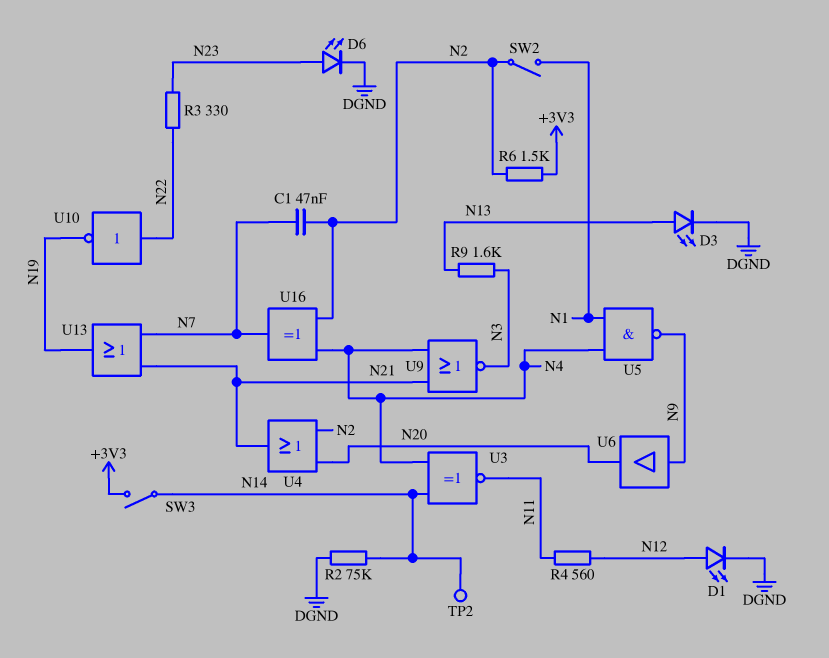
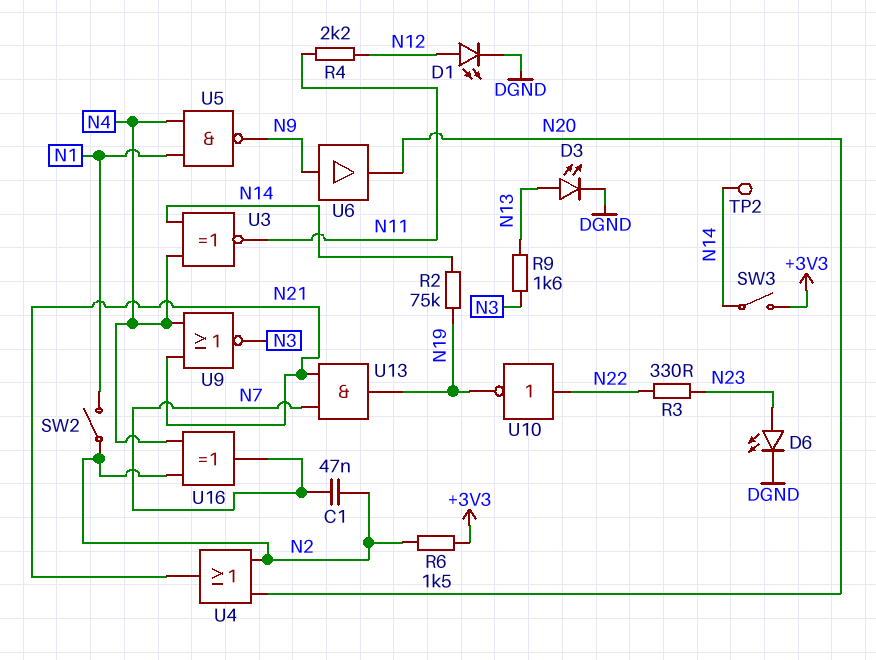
R2: 75k (DGND, N14) -> 75k (N14, N19)
R4: 560 (N11, N12) -> 2.2k (N11, N12)
U13: OR (in N7, in N21, out N19) -> AND (in N7, in N21, out N19)

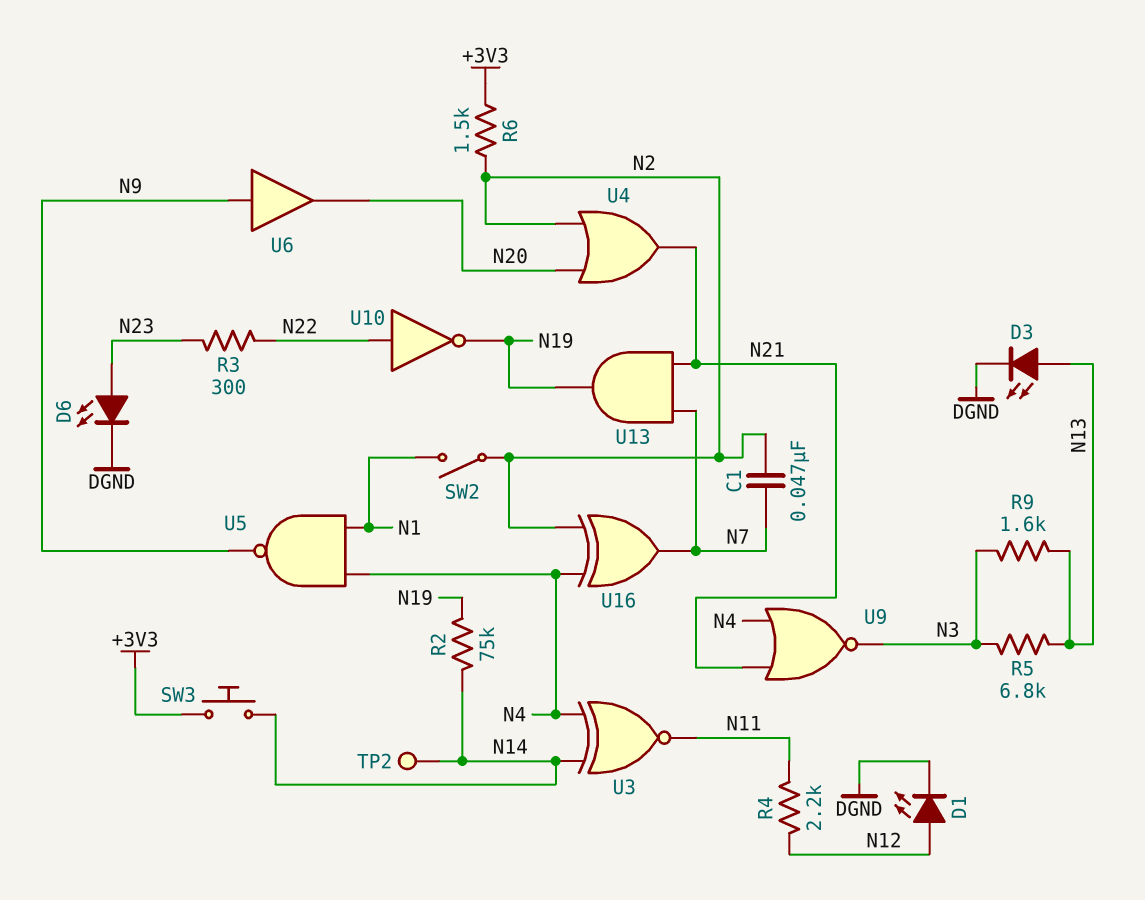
R3: 330 (N22, N23) -> 300 (N22, N23)
R5: none -> 6.8k (N3, N13)
SW3: switch (+3V3, N14) -> button (+3V3, N14)

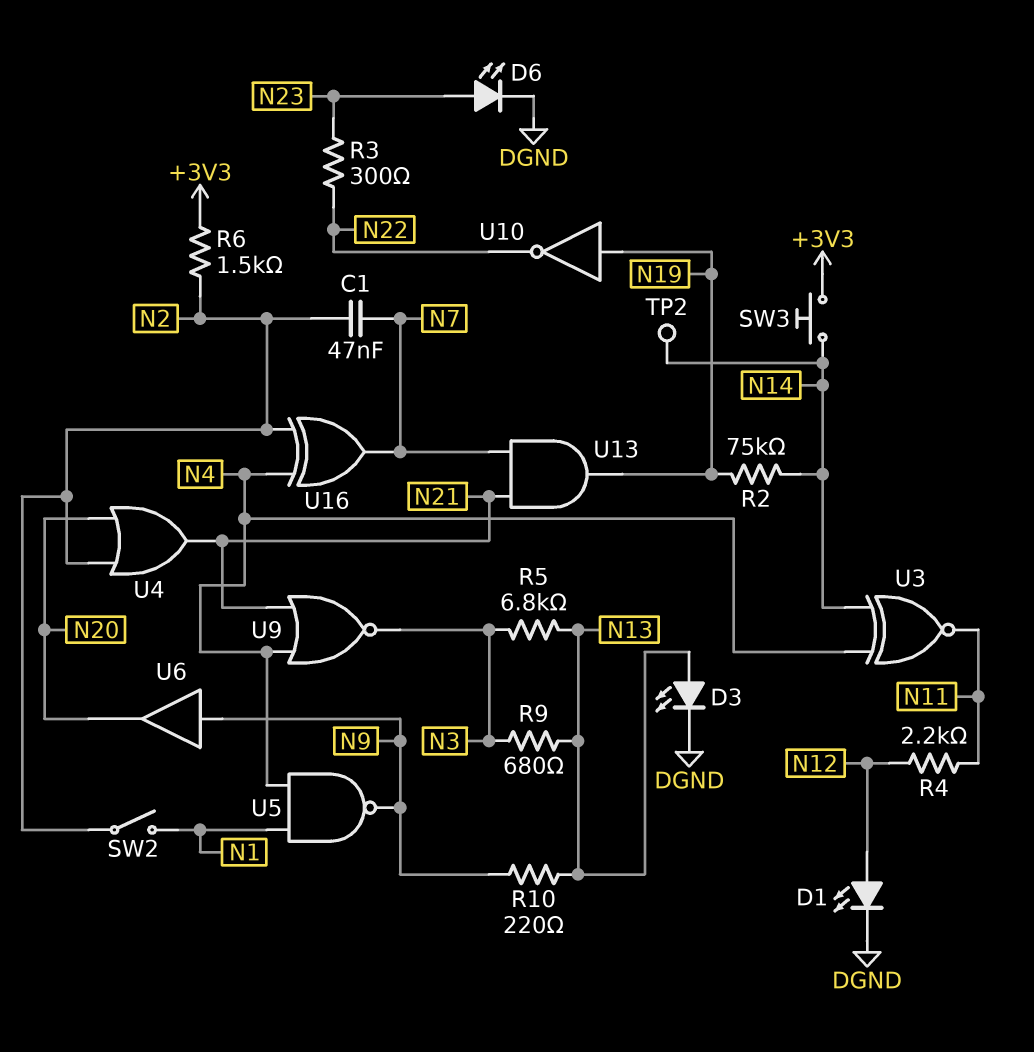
R9: 1.6k (N3, N13) -> 680 (N3, N13)
R10: none -> 220 (N9, N13)
U10: NOT (in N22, out N19) -> NOT (in N19, out N22)

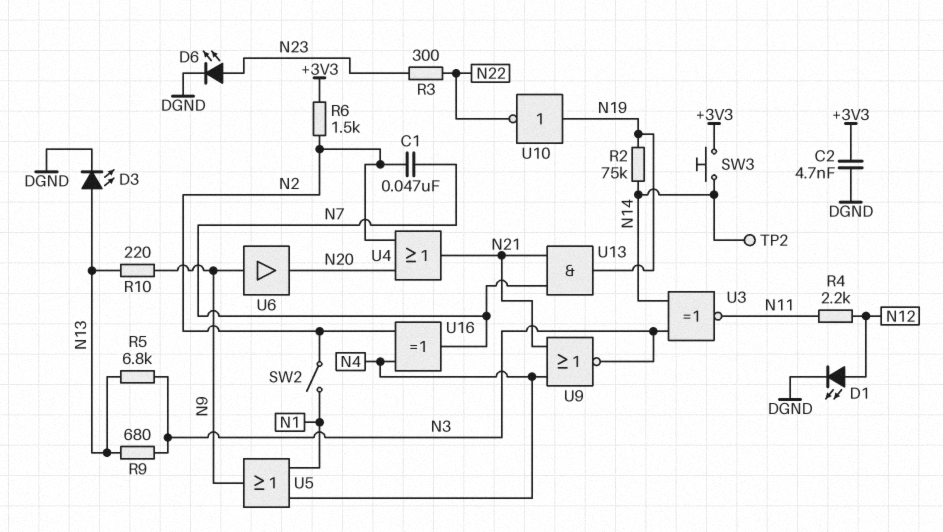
C2: none -> 4.7nF (+3V3, DGND)
U3: XNOR (in N4, in N14, out N11) -> XNOR (in N3, in N14, out N11)
U5: NAND (in N1, in N4, out N9) -> OR (in N1, in N4, out N9)

